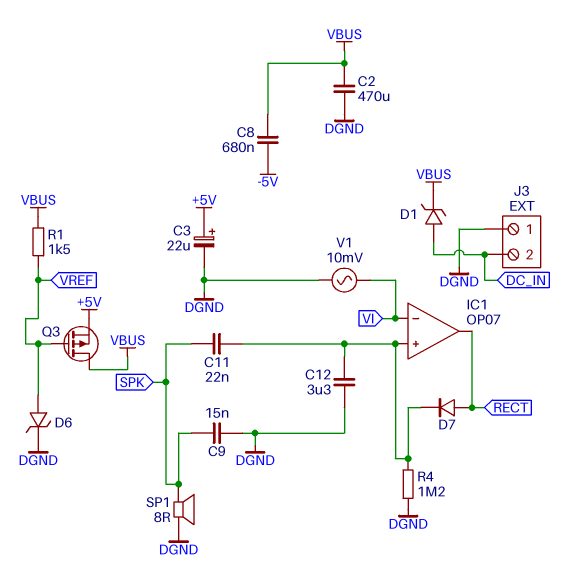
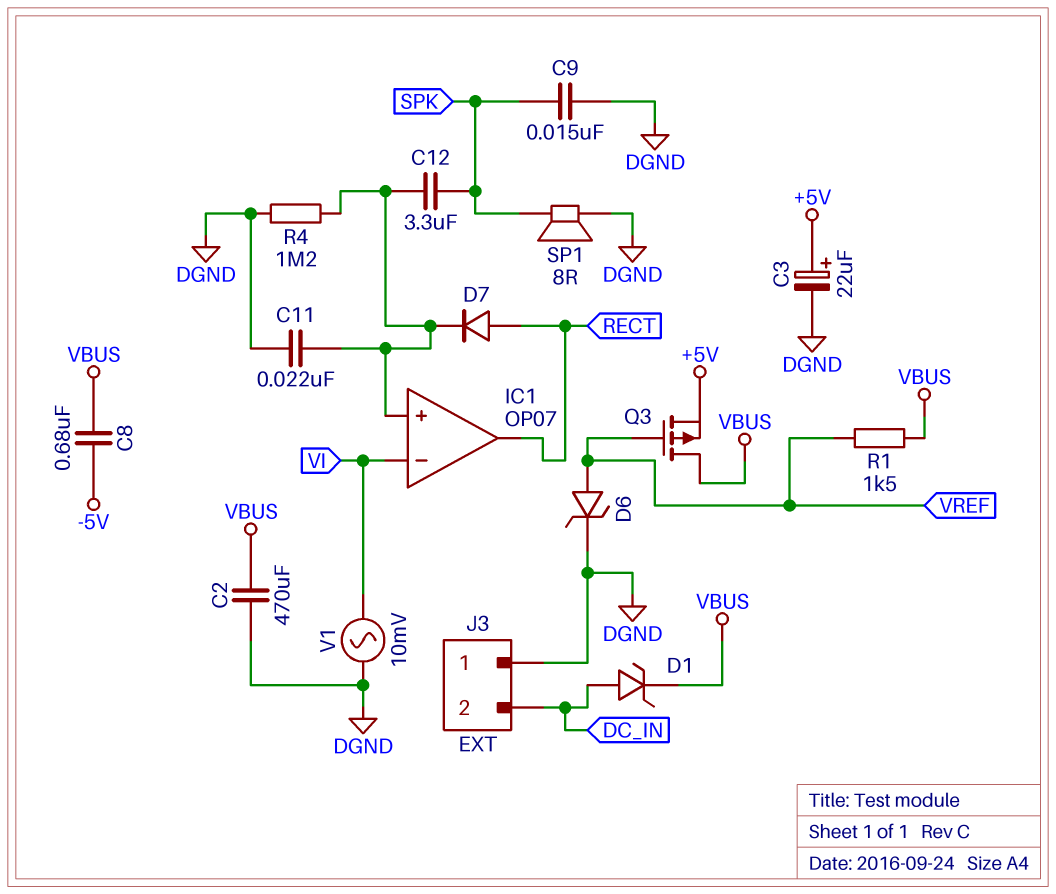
C11: 22nF (IC1/in+, SPK) -> 22nF (DGND, IC1/in+)
C12: 3.3uF (DGND, IC1/in+) -> 3.3uF (IC1/in+, SPK)

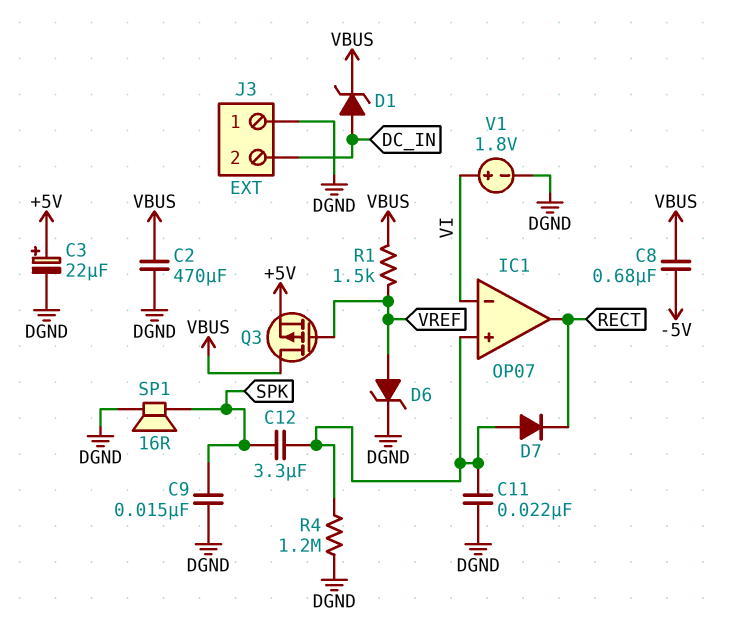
D7: diode (A RECT, K IC1/in+) -> diode (A IC1/in+, K RECT)
SP1: speaker 8R (DGND, SPK) -> speaker 16R (DGND, SPK)
V1: AC 10mV (DGND, VI) -> 1.8V (plus VI, minus DGND)

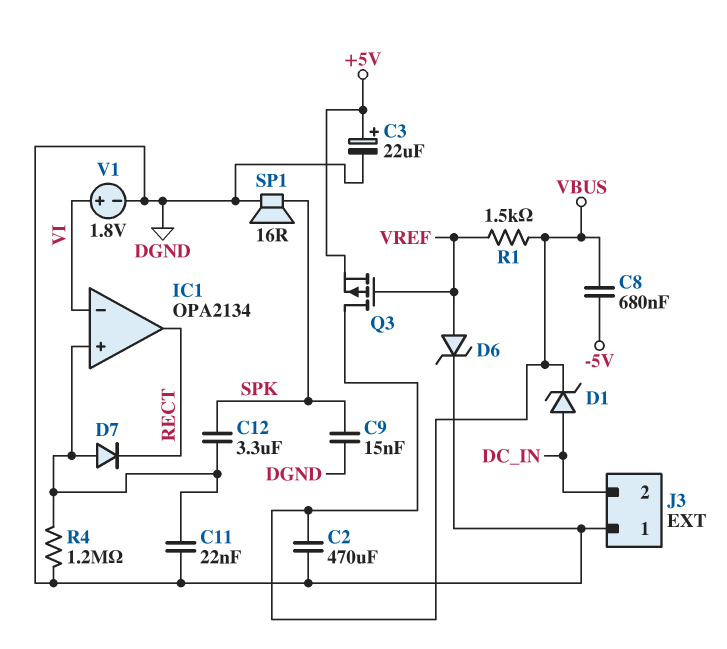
IC1: OP07 -> OPA2134

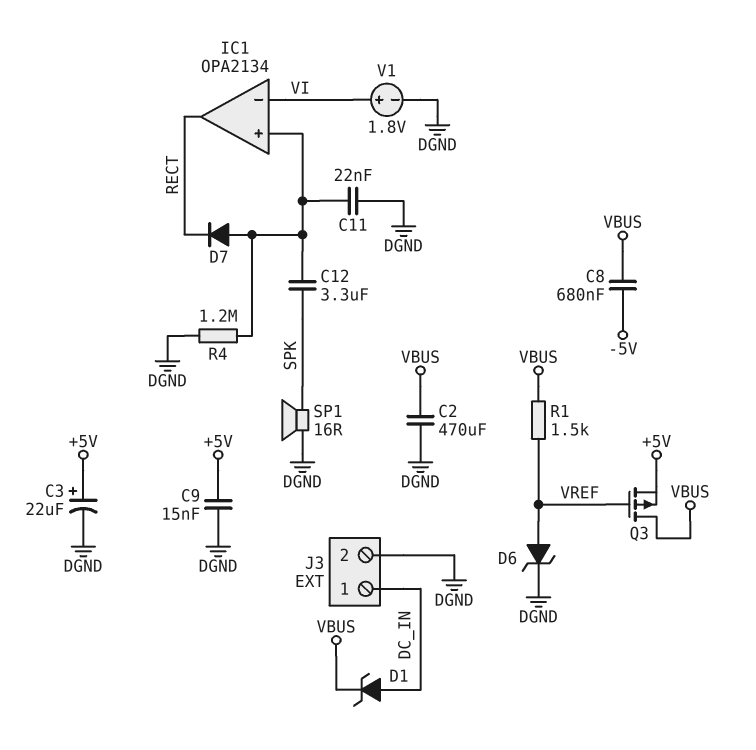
C9: 15nF (DGND, SPK) -> 15nF (+5V, DGND)
J3 pin 1: DGND -> DC_IN
J3 pin 2: DC_IN -> DGND

